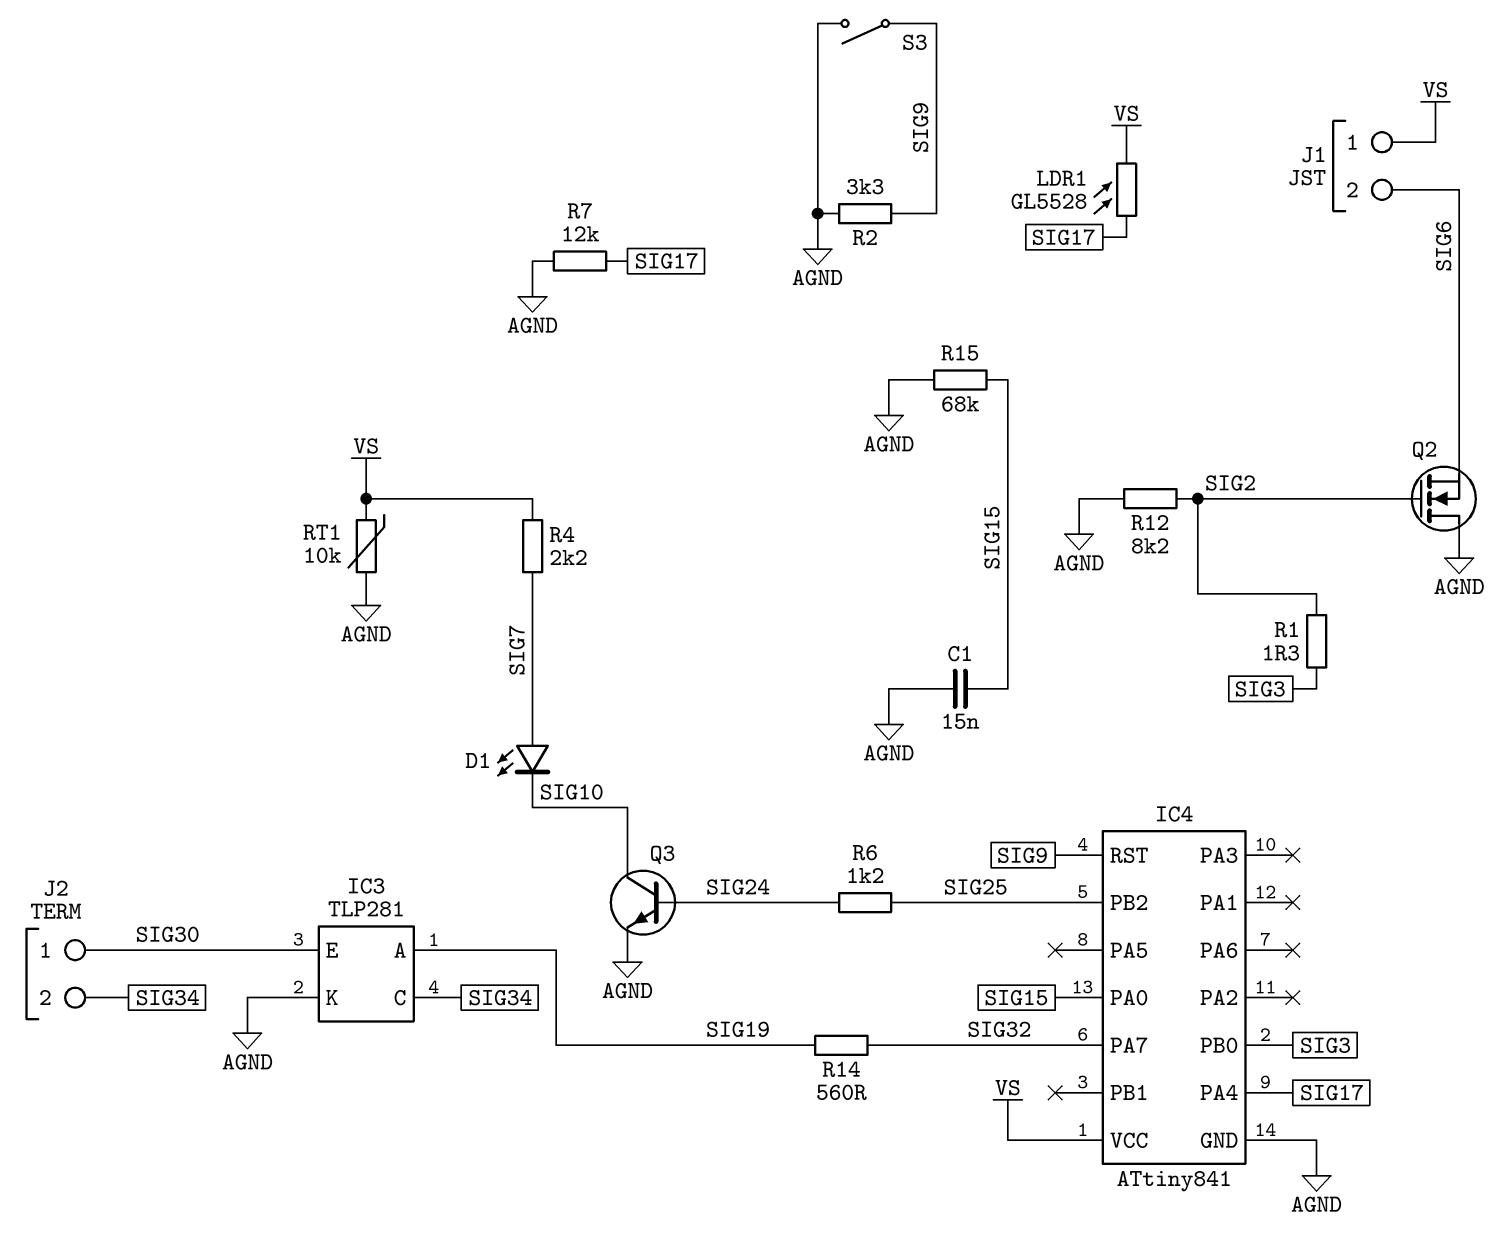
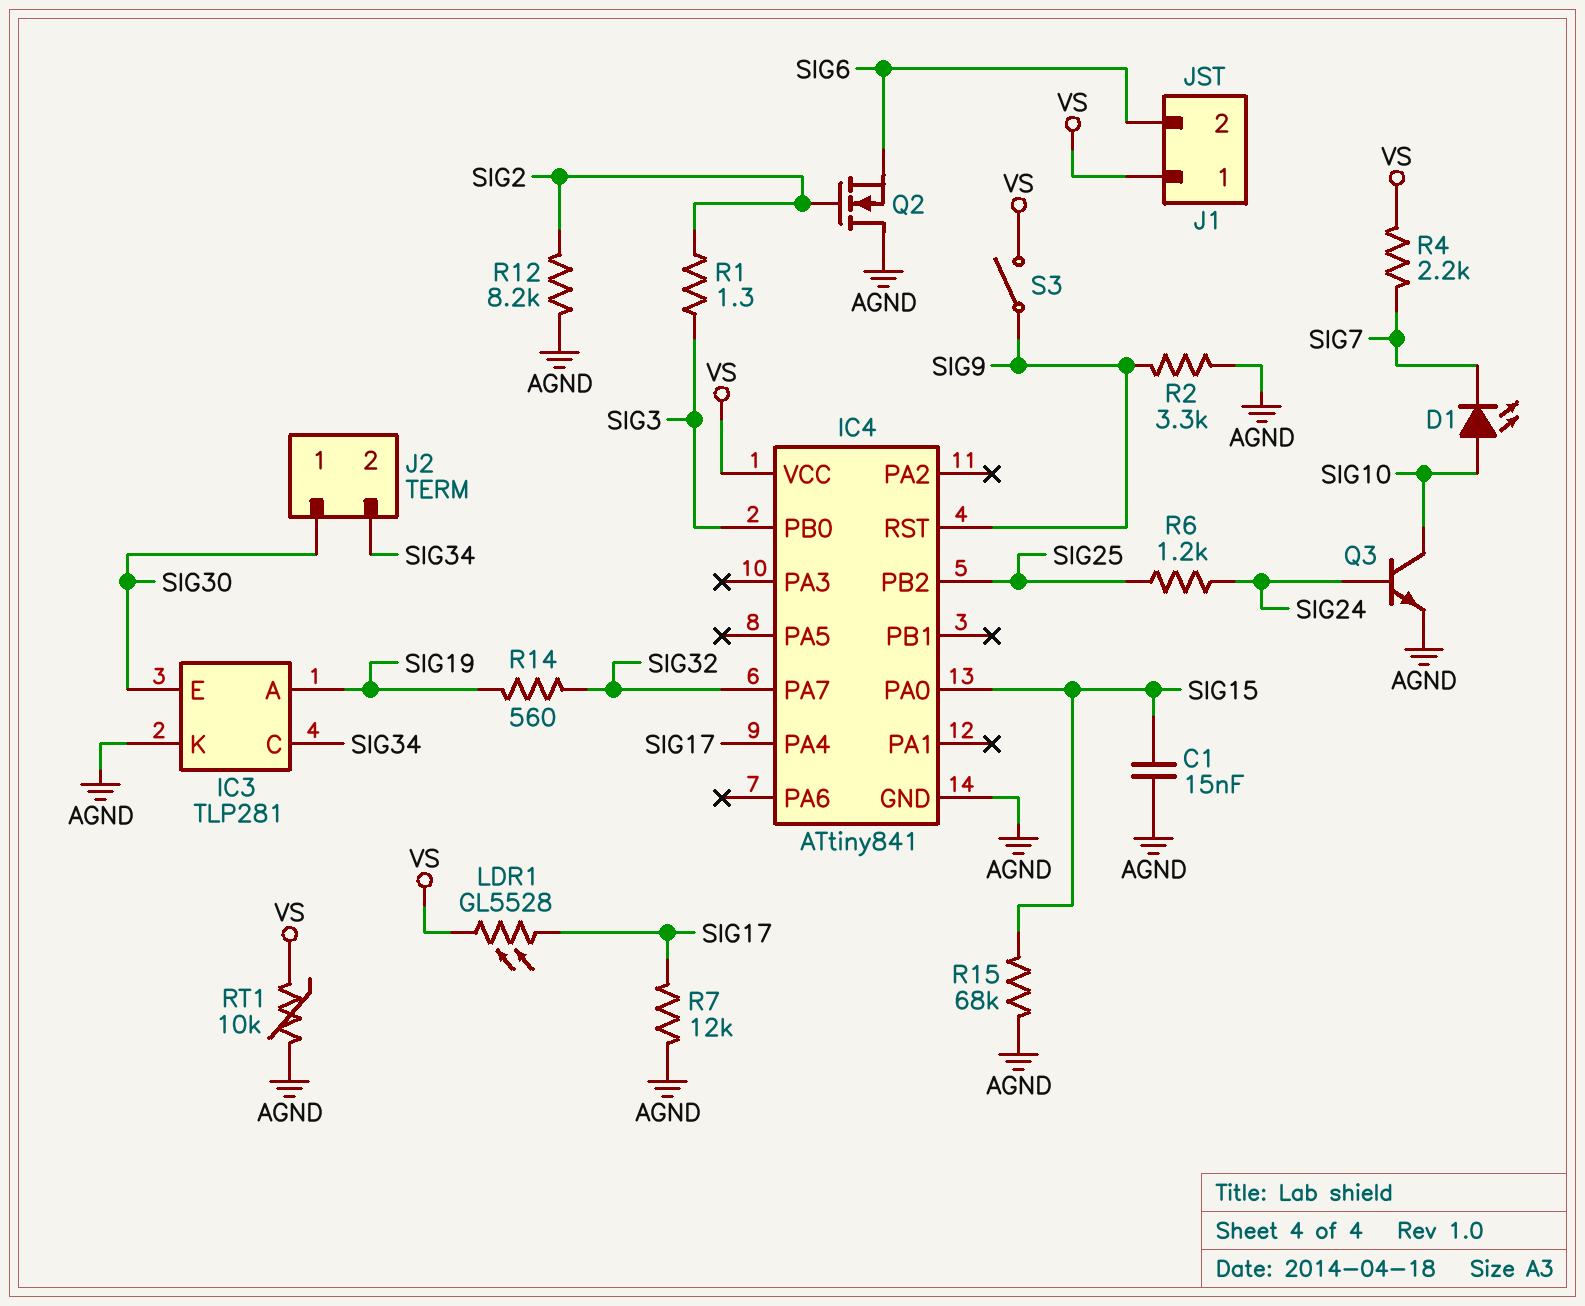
D1: LED (A SIG7, K SIG10) -> LED (A SIG10, K SIG7)
S3: switch (AGND, SIG9) -> switch (SIG9, VS)

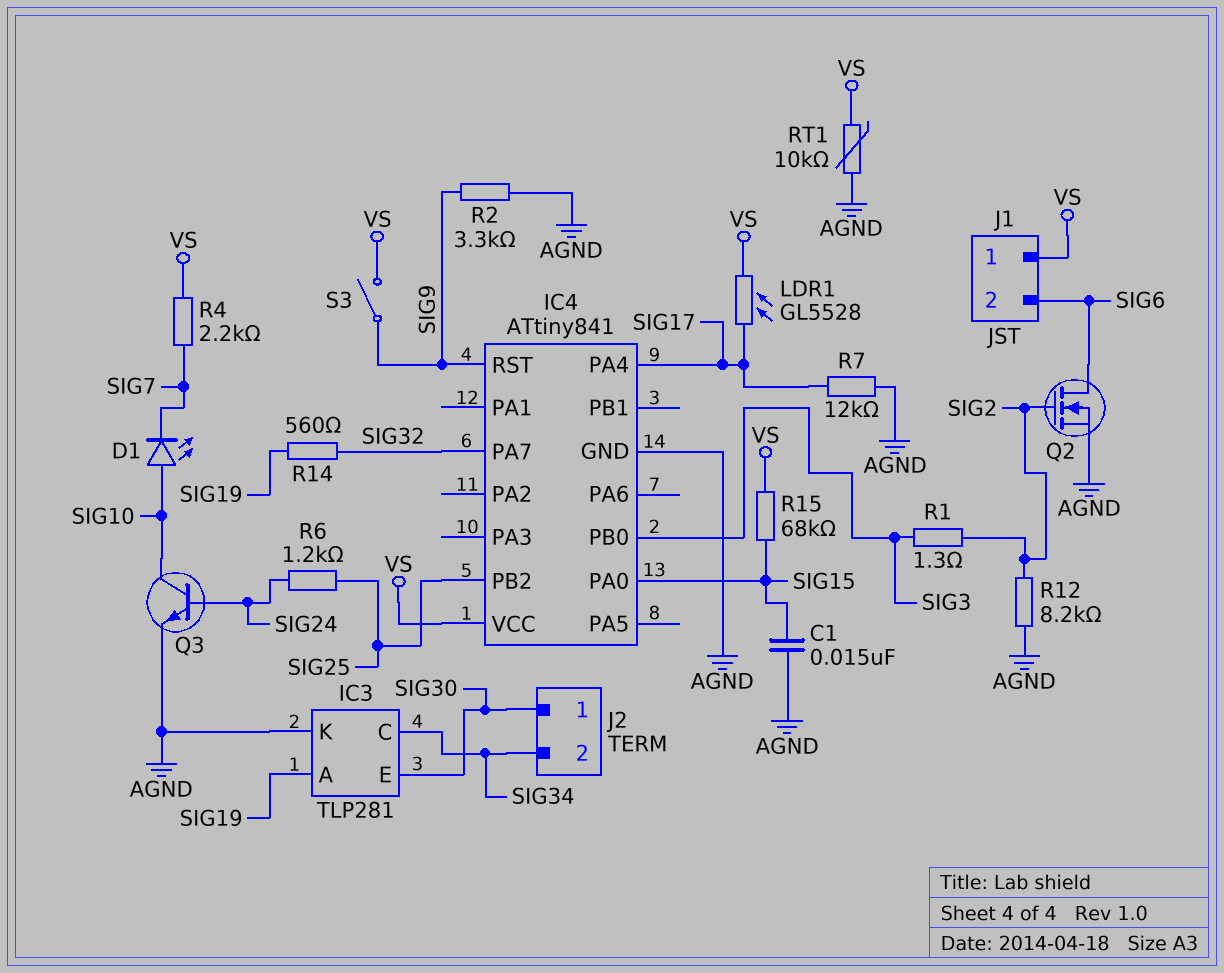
Q2: NMOS (G SIG2, D AGND, S SIG6) -> NMOS (G SIG2, D SIG6, S AGND)
R15: 68k (AGND, SIG15) -> 68k (SIG15, VS)

